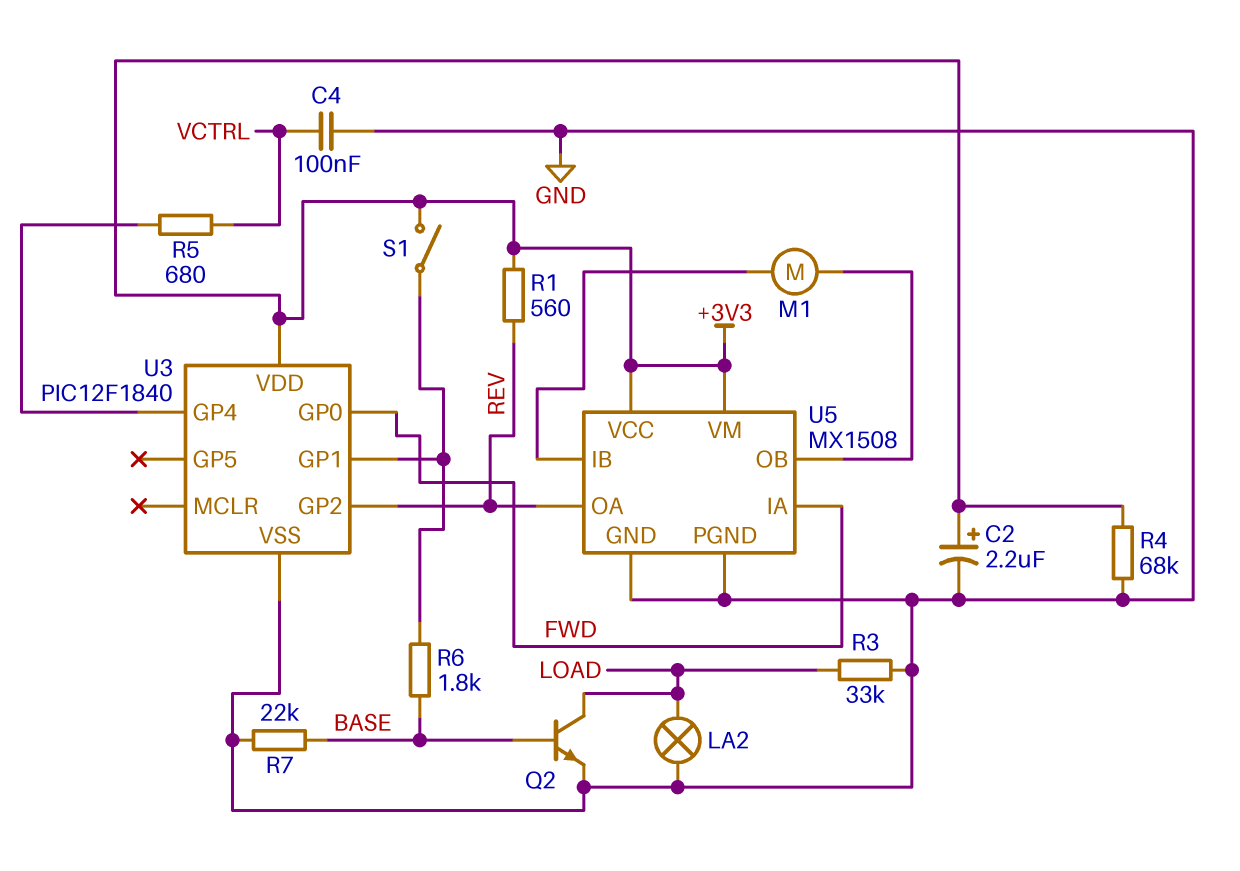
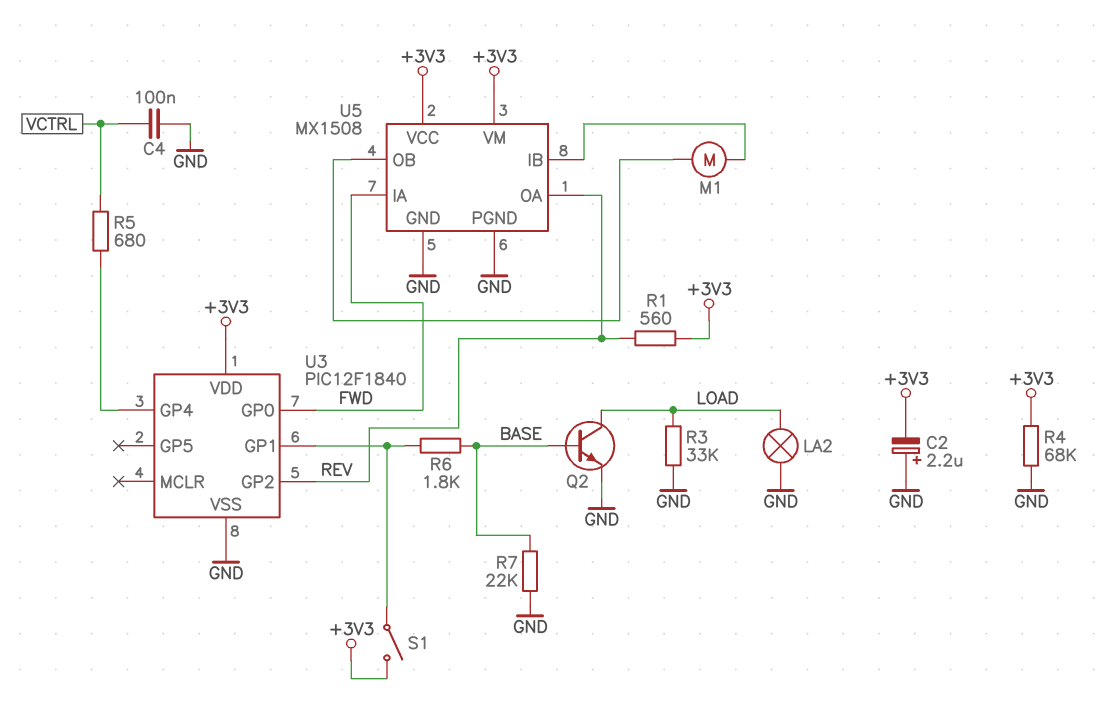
C2: 2.2uF (plus +3V3, minus GND) -> 2.2uF (plus GND, minus +3V3)

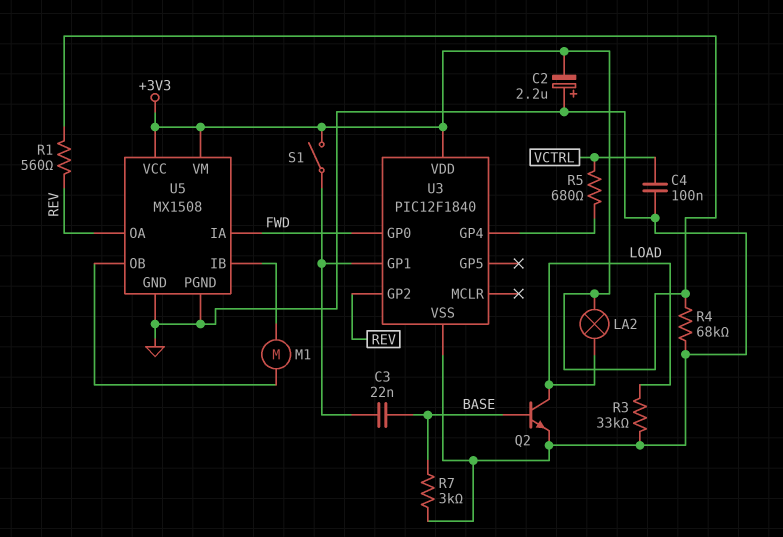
C3: none -> 22nF (BASE, U3/GP1)
LA2: lamp (GND, LOAD) -> lamp (+3V3, LOAD)
R6: 1.8k (BASE, U3/GP1) -> none
R7: 22k (BASE, GND) -> 3k (BASE, GND)

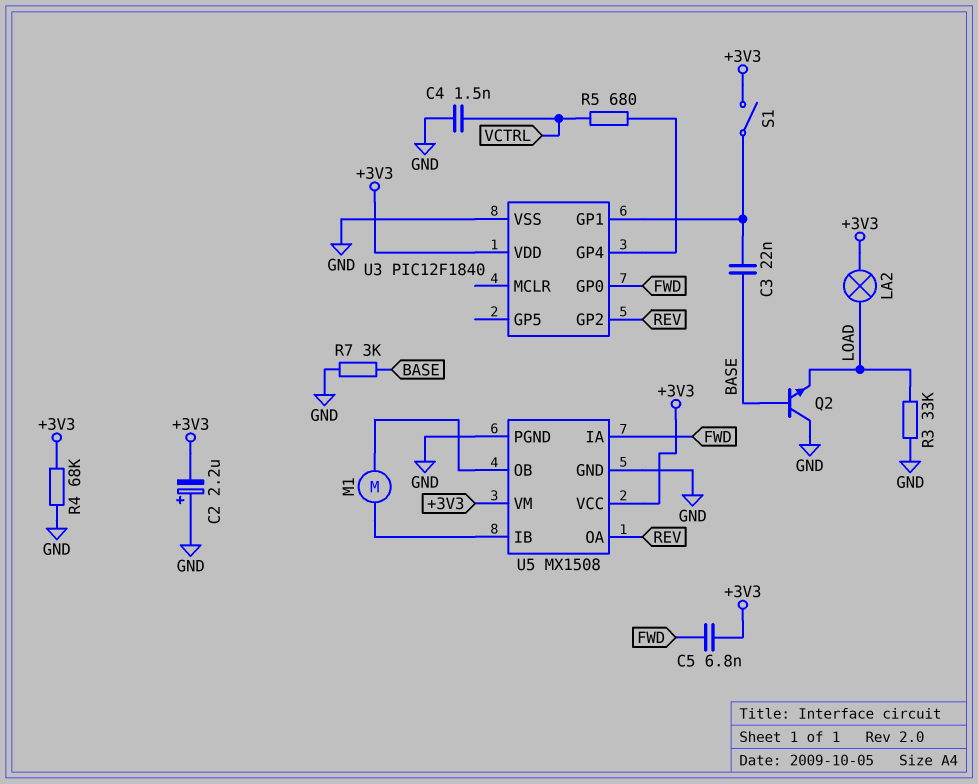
C4: 100nF (GND, VCTRL) -> 1.5nF (GND, VCTRL)
C5: none -> 6.8nF (+3V3, FWD)
Q2: NPN (B BASE, C LOAD, E GND) -> NPN (B BASE, C GND, E LOAD)
R1: 560 (+3V3, REV) -> none

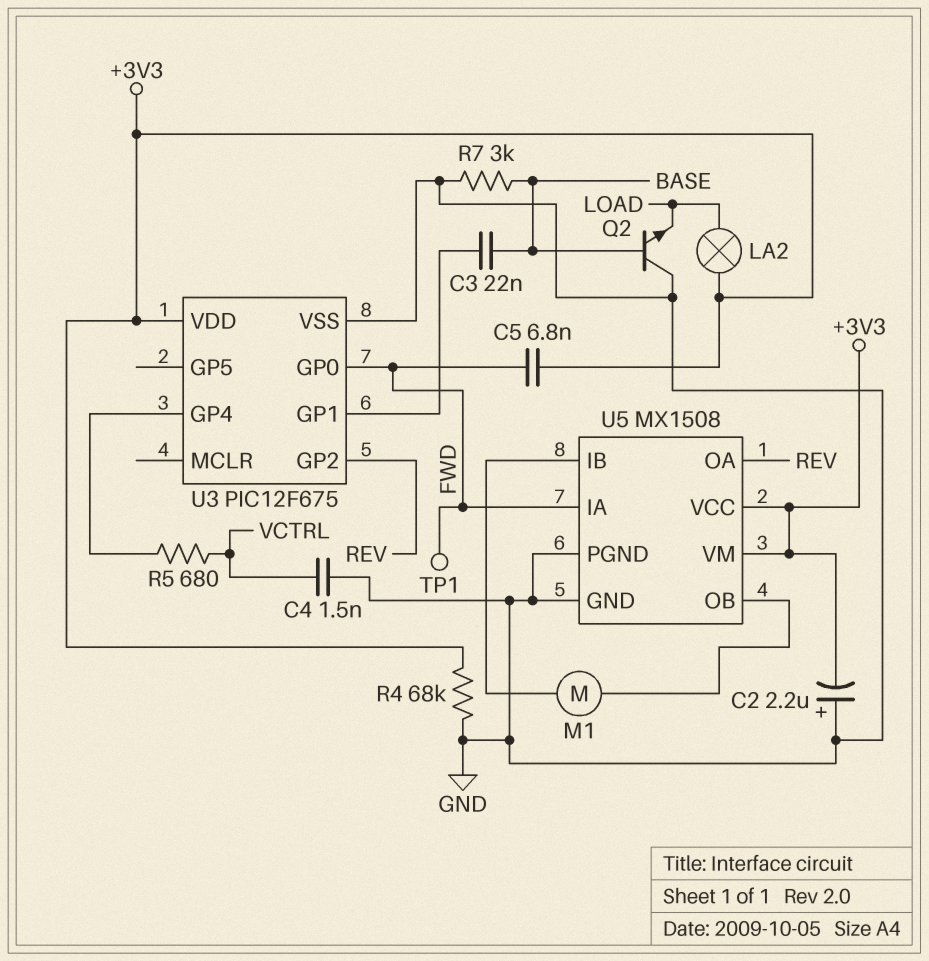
R3: 33k (GND, LOAD) -> none
S1: switch (+3V3, U3/GP1) -> none
TP1: none -> test point (FWD)
U3: PIC12F1840 -> PIC12F675

